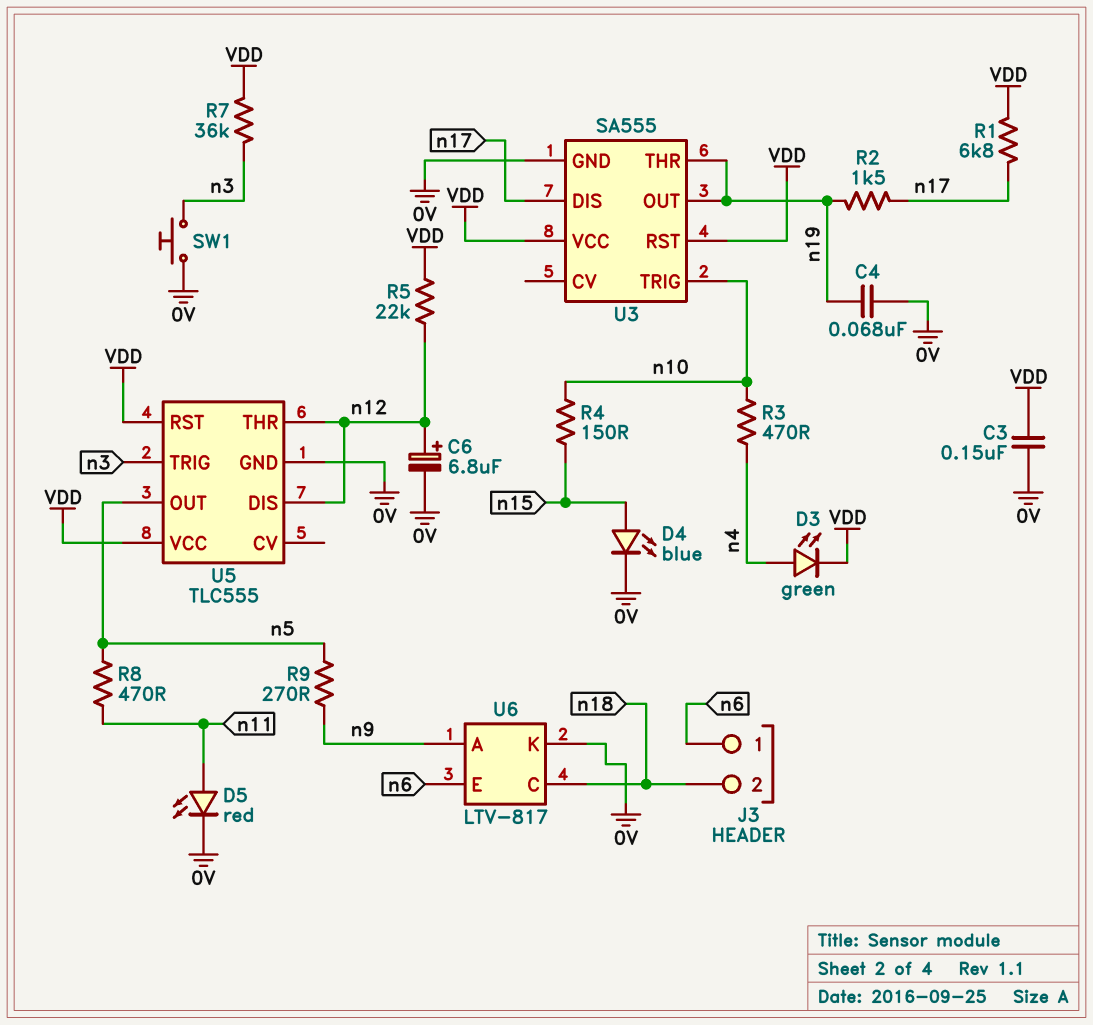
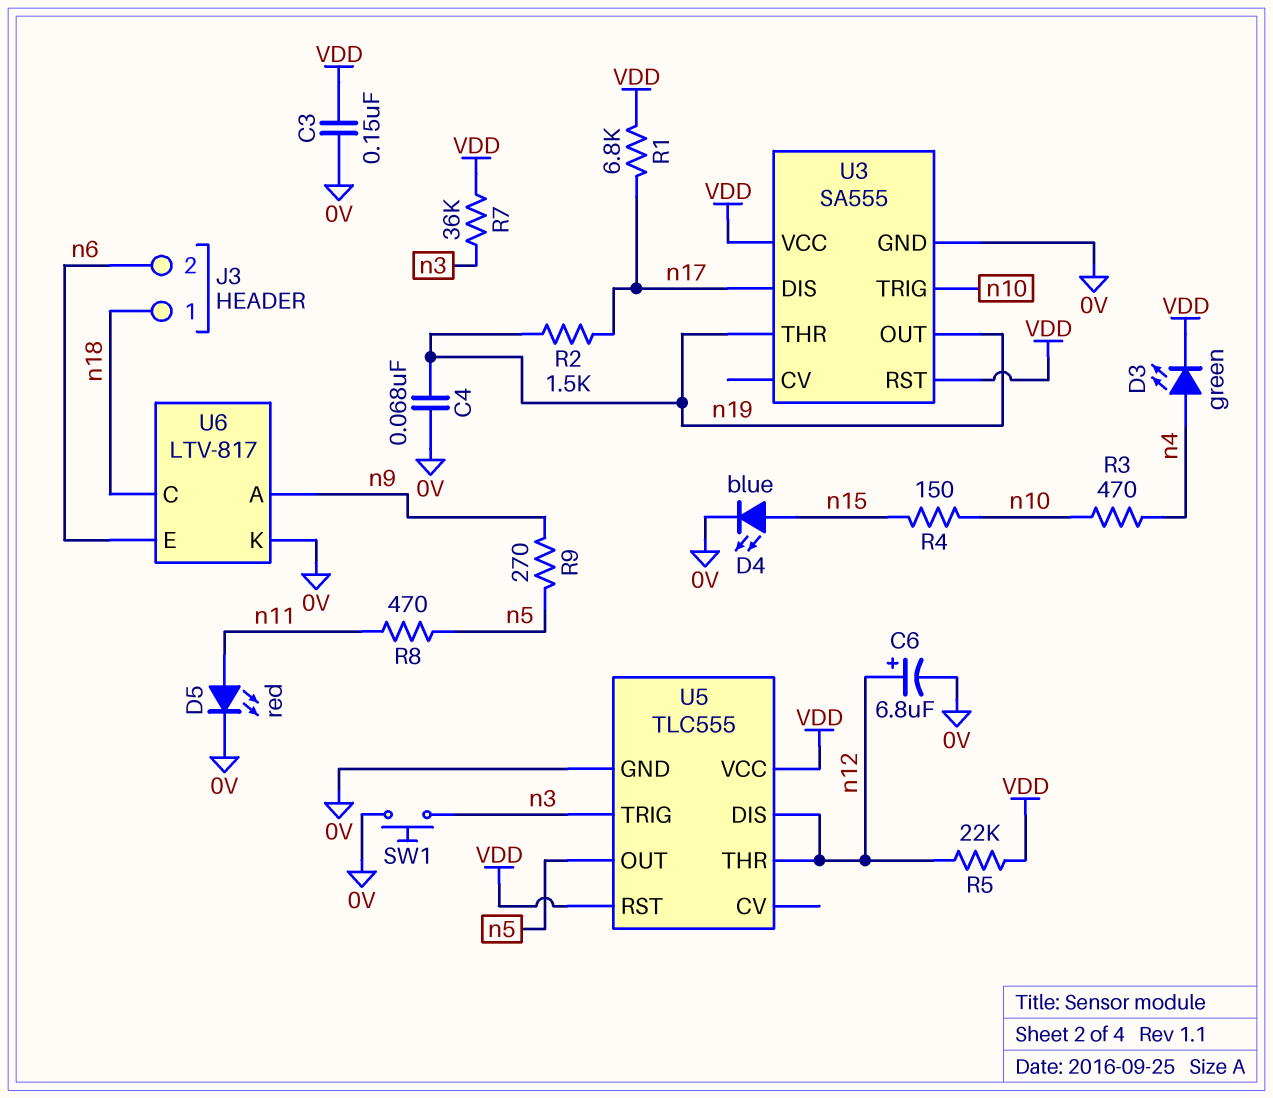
J3 pin 1: n6 -> n18
J3 pin 2: n18 -> n6

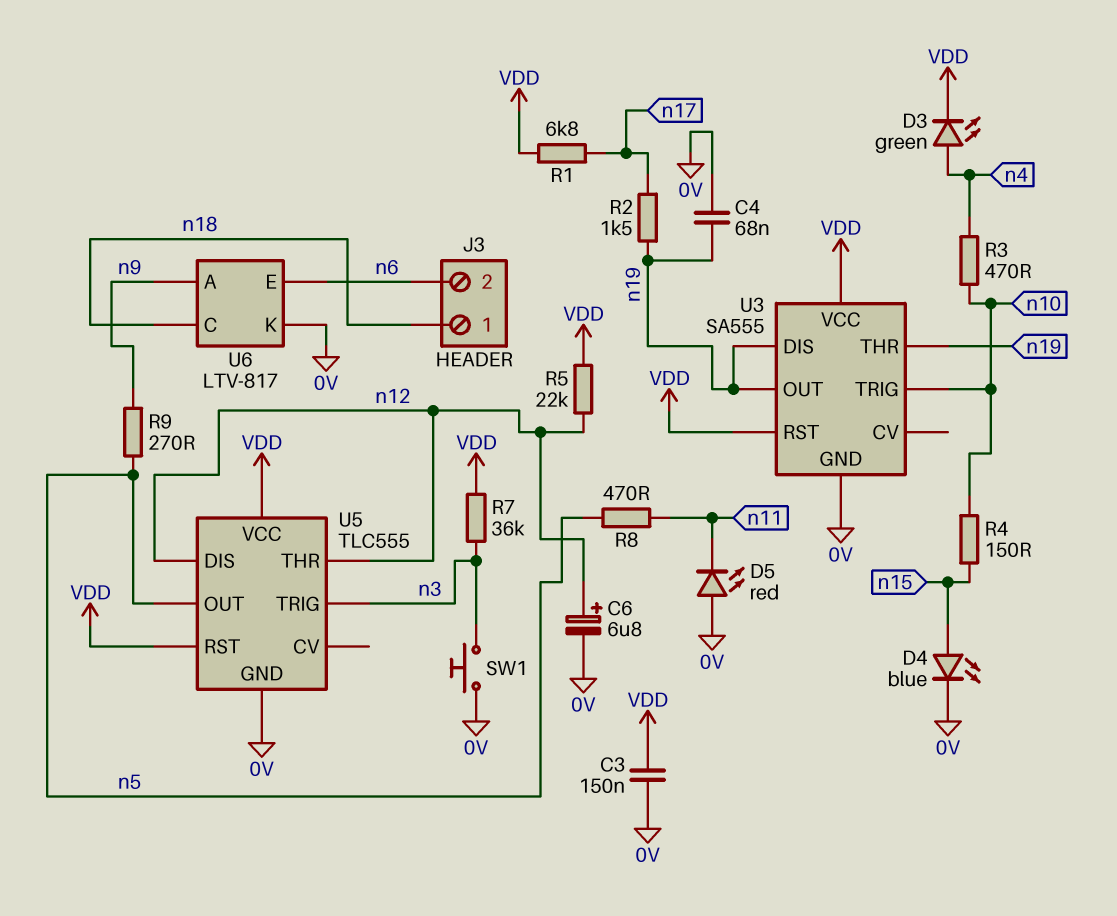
D5: LED red (A n11, K 0V) -> LED red (A 0V, K n11)
U3 pin DIS: n17 -> n19

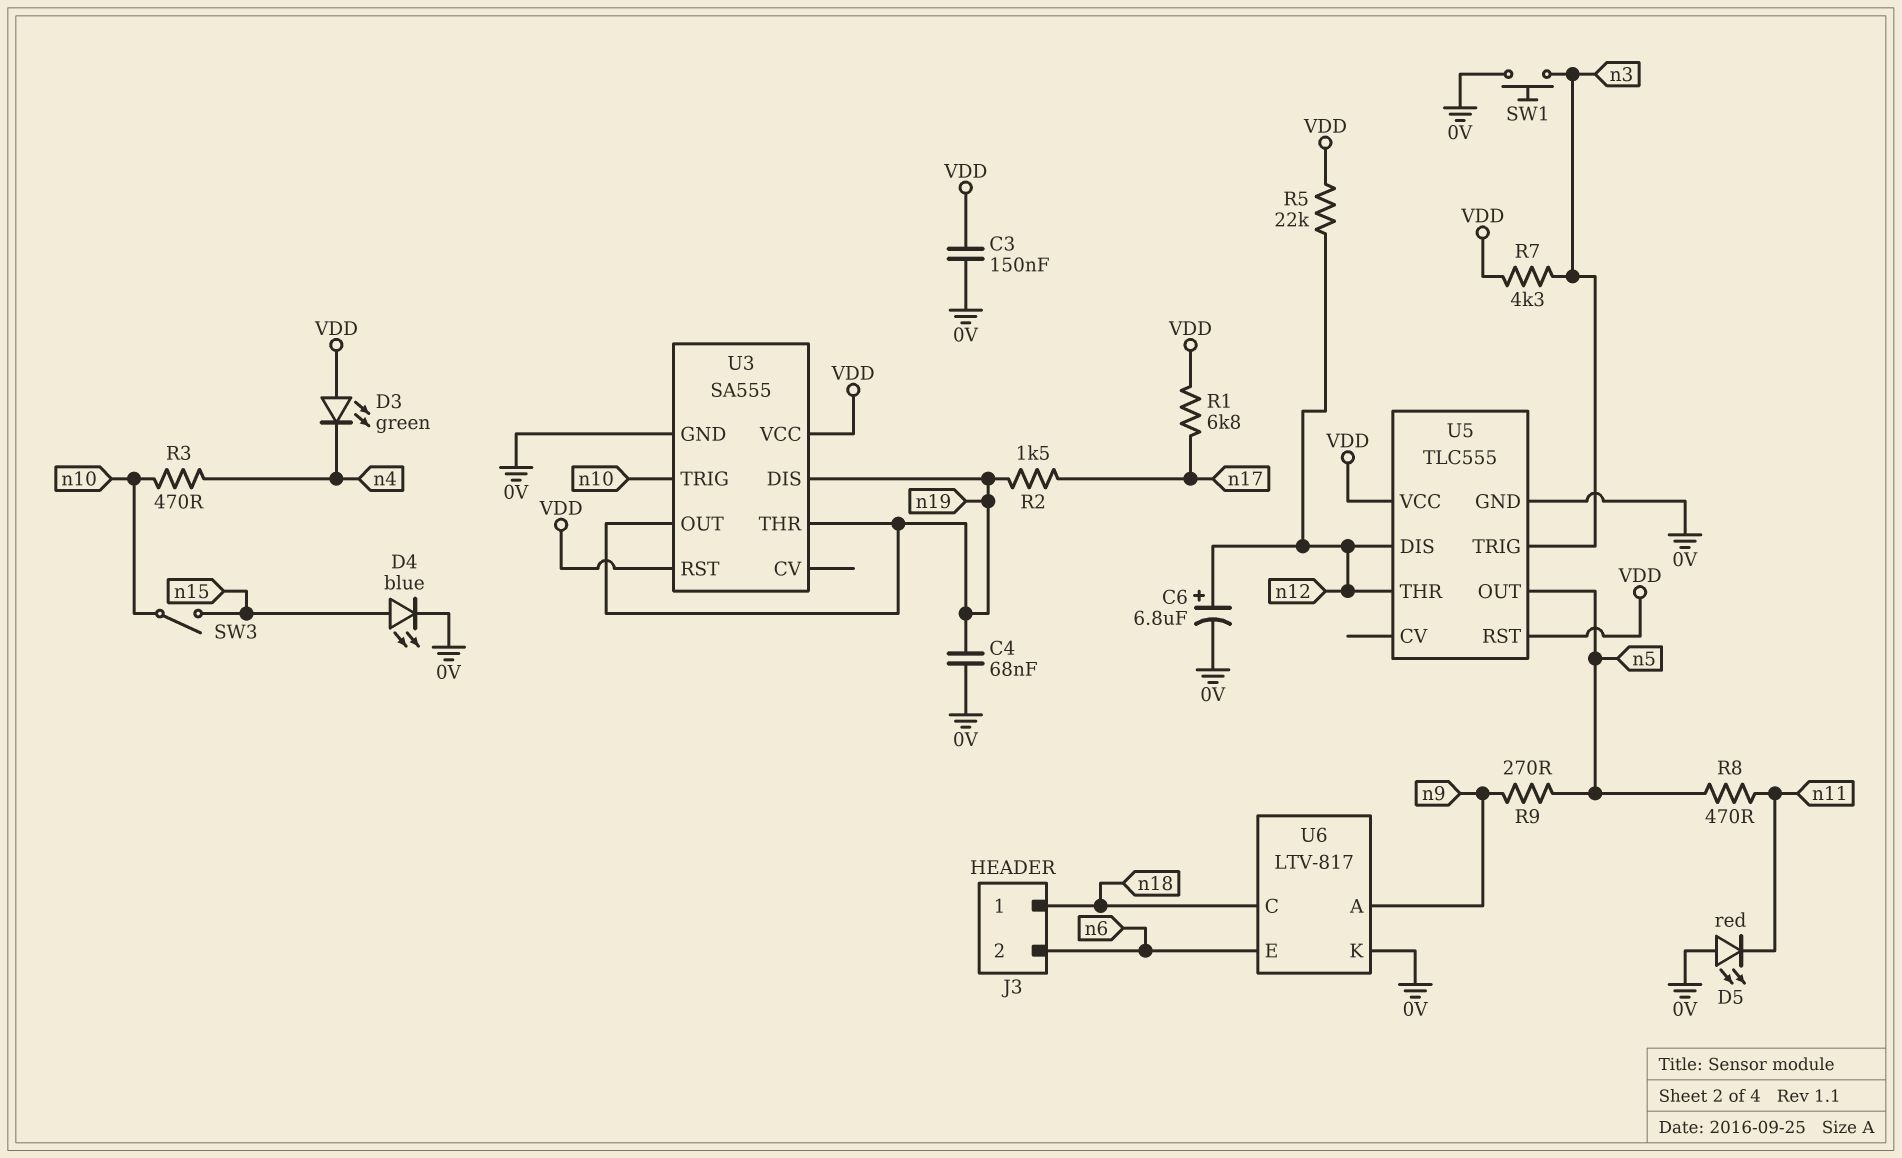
D3: LED green (A n4, K VDD) -> LED green (A VDD, K n4)
R4: 150 (n10, n15) -> none
R7: 36k (VDD, n3) -> 4.3k (VDD, n3)
SW3: none -> switch (n10, n15)

